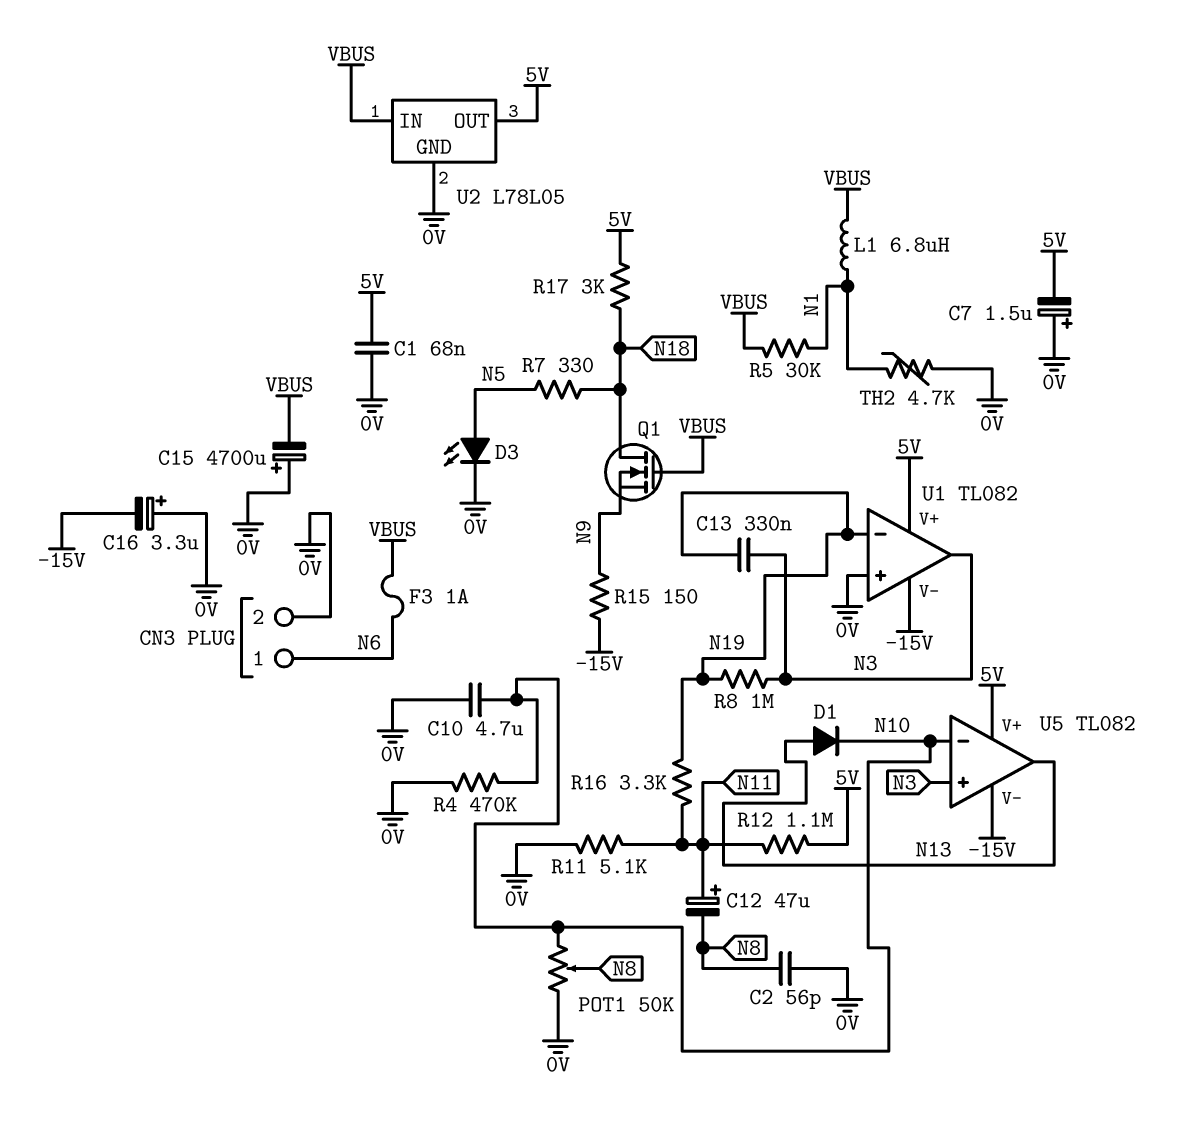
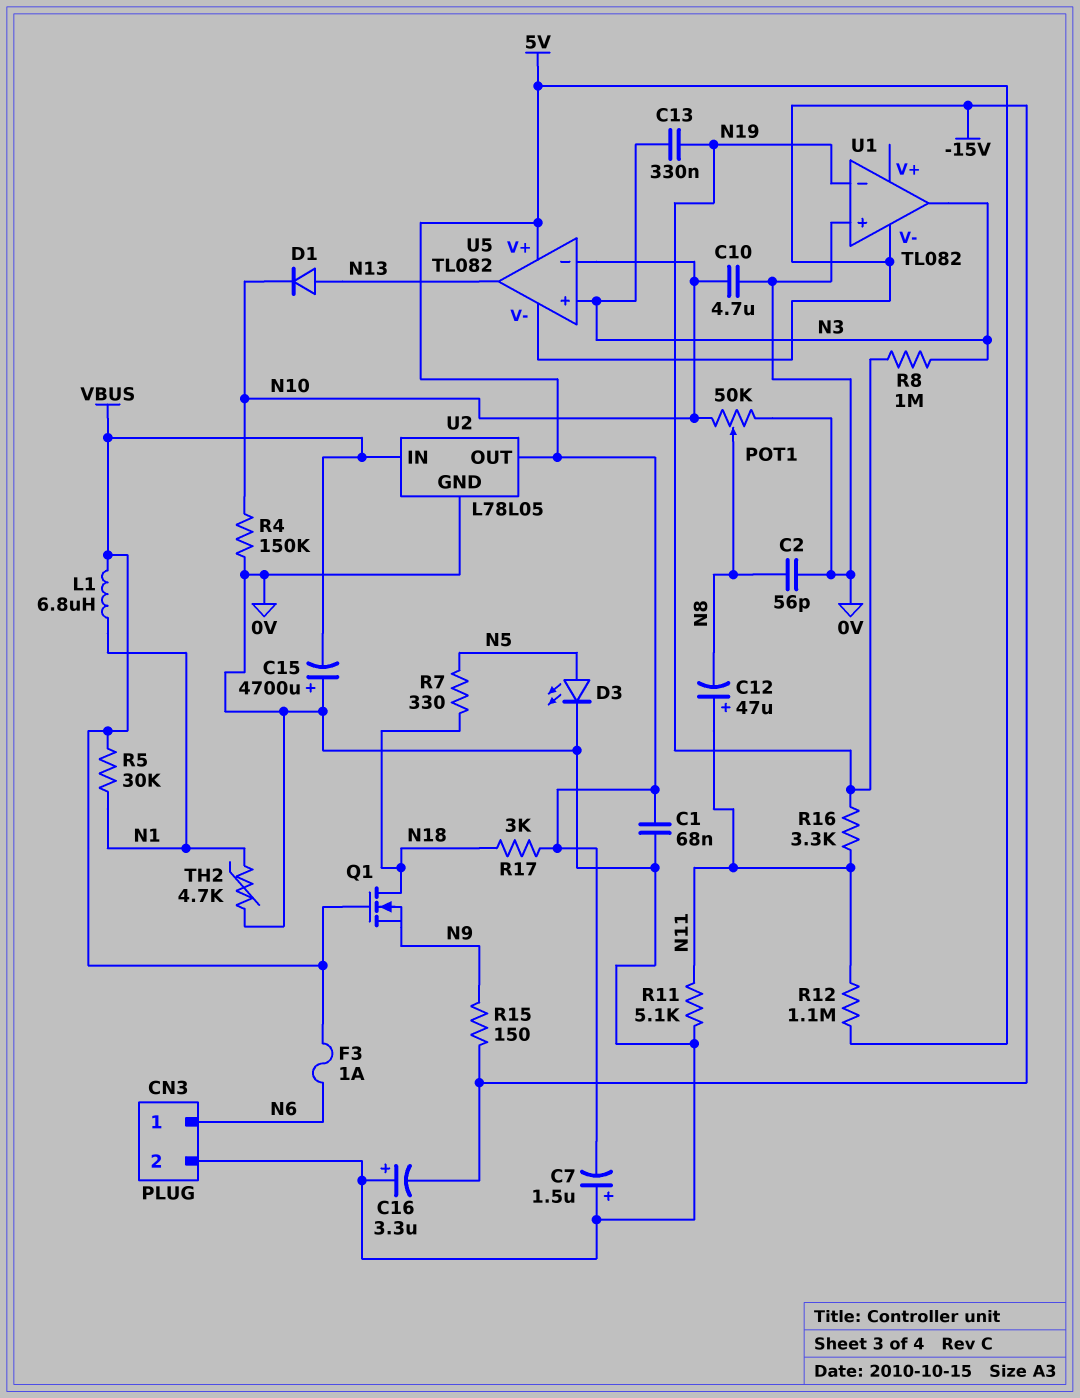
R4: 470k (0V, N10) -> 150k (0V, N10)
U1 pin V+: 5V -> none

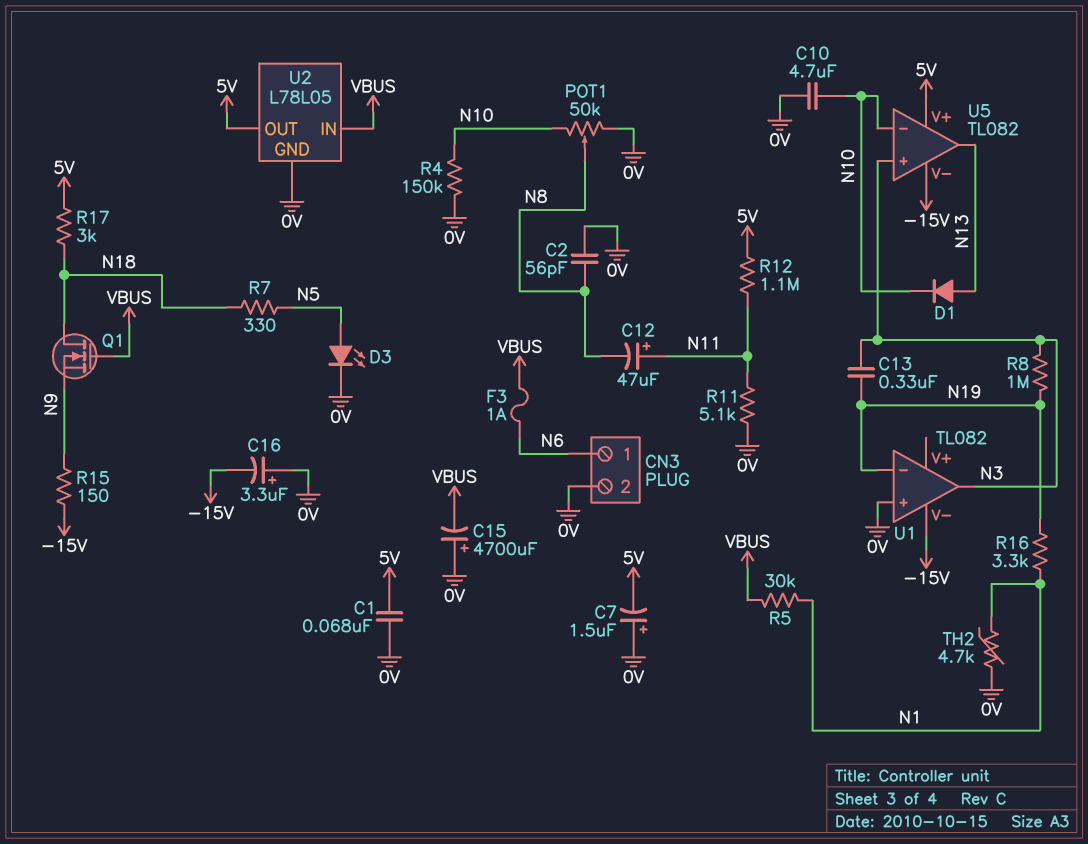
L1: 6.8uH (N1, VBUS) -> none
R16: 3.3k (N11, N19) -> 3.3k (N1, N19)

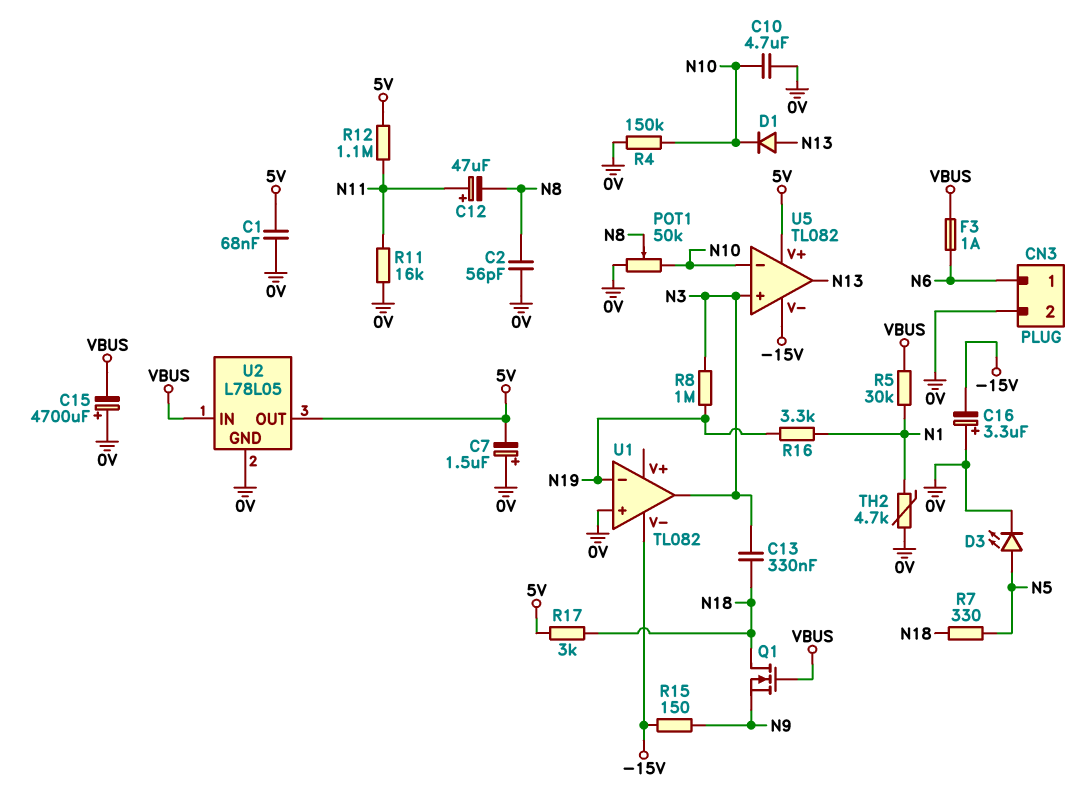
C13: 330nF (N3, N19) -> 330nF (N3, N18)
R11: 5.1k (0V, N11) -> 16k (0V, N11)

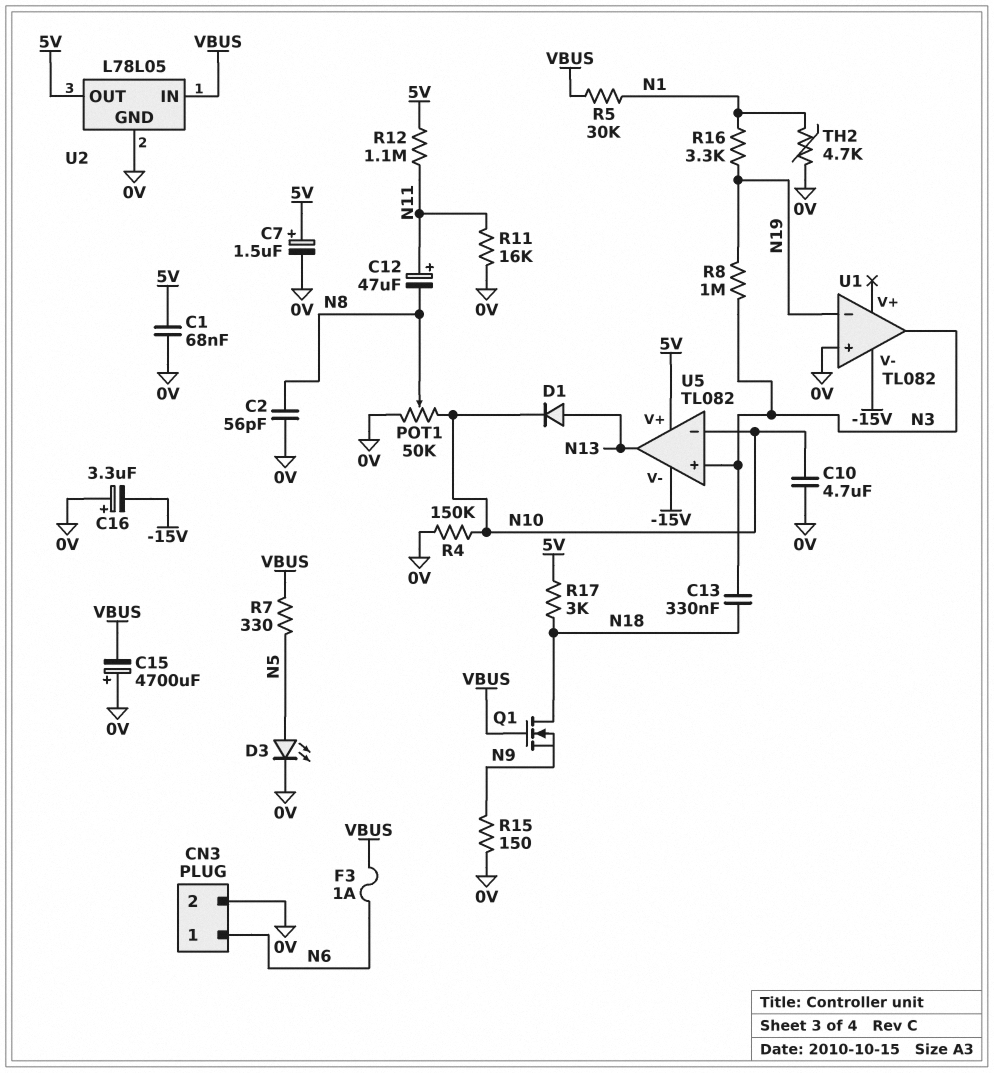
C7: 1.5uF (plus 0V, minus 5V) -> 1.5uF (plus 5V, minus 0V)
R7: 330 (N5, N18) -> 330 (N5, VBUS)
R15: 150 (-15V, N9) -> 150 (0V, N9)

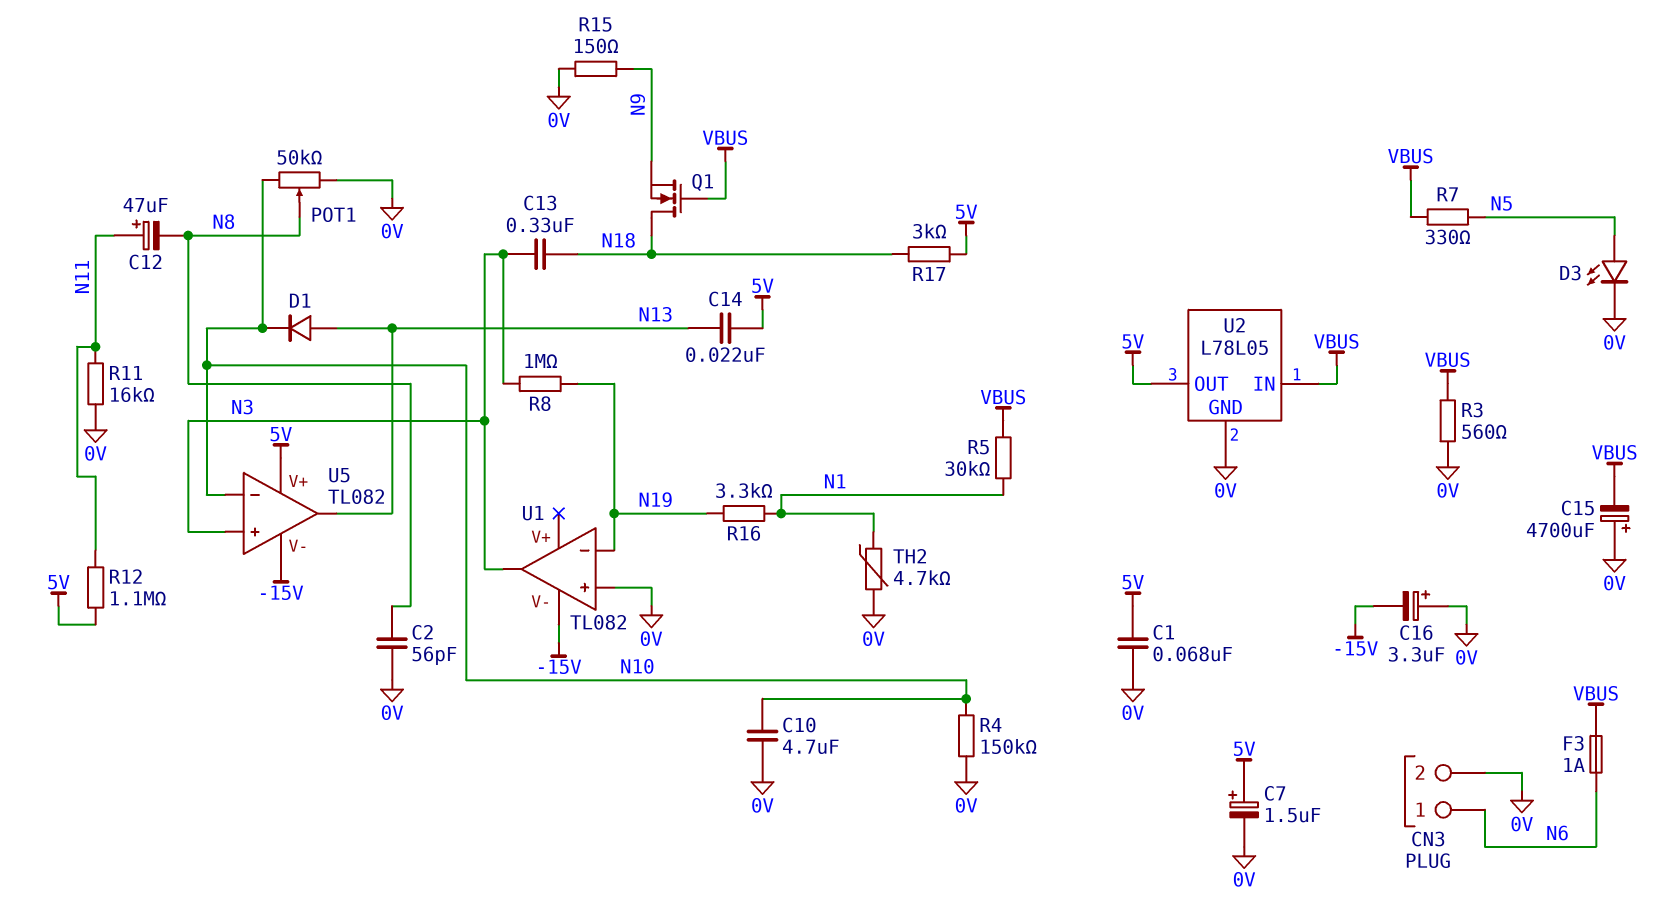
C14: none -> 22nF (5V, N13)
R3: none -> 560 (0V, VBUS)

